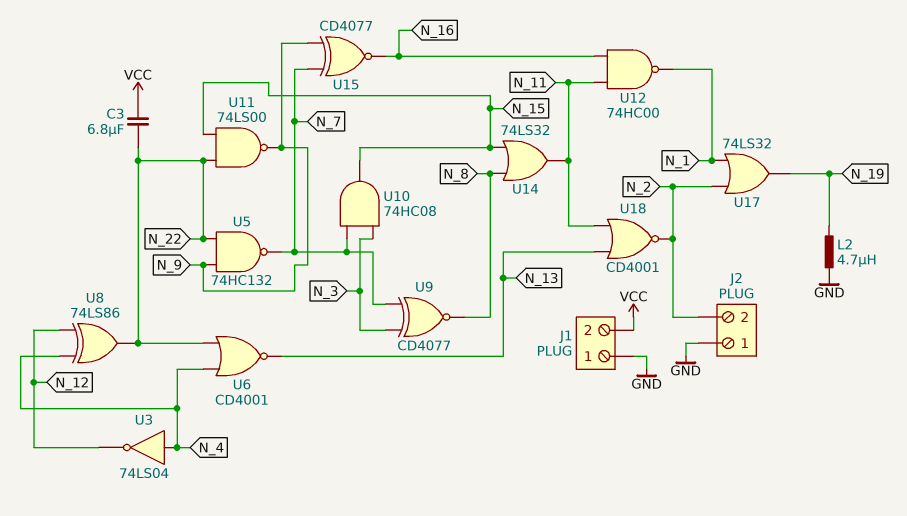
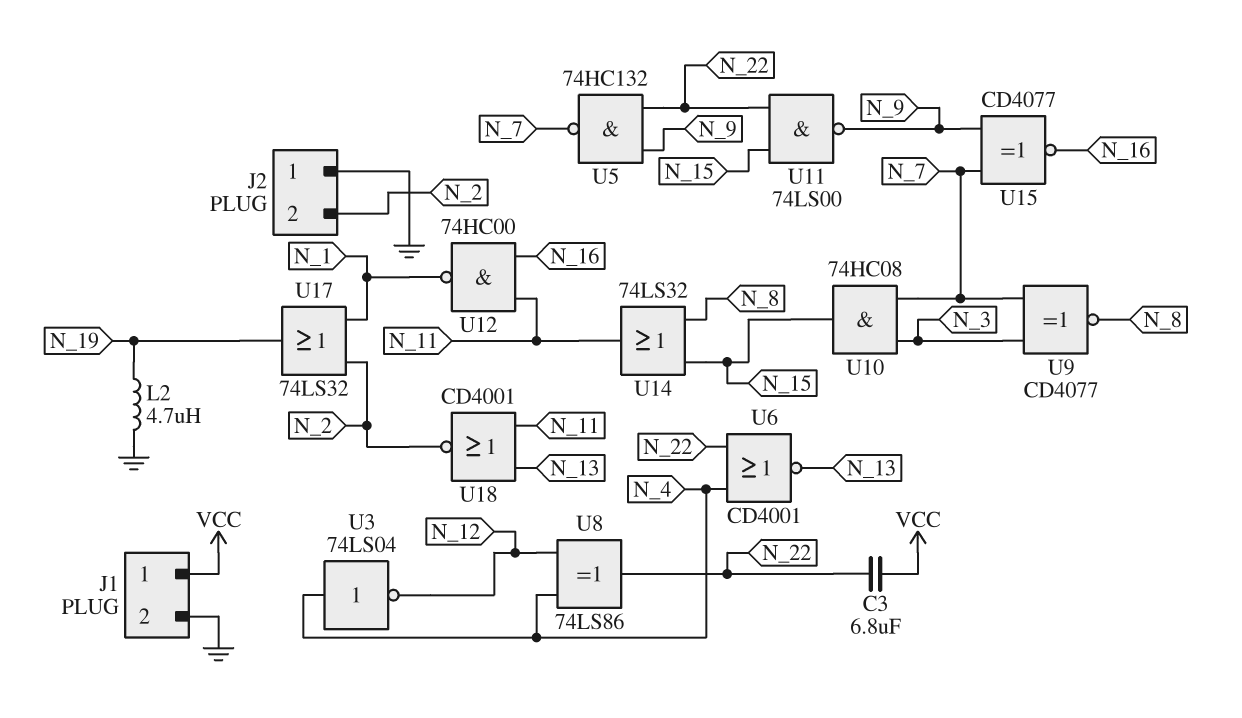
J1 pin 1: GND -> VCC
J1 pin 2: VCC -> GND

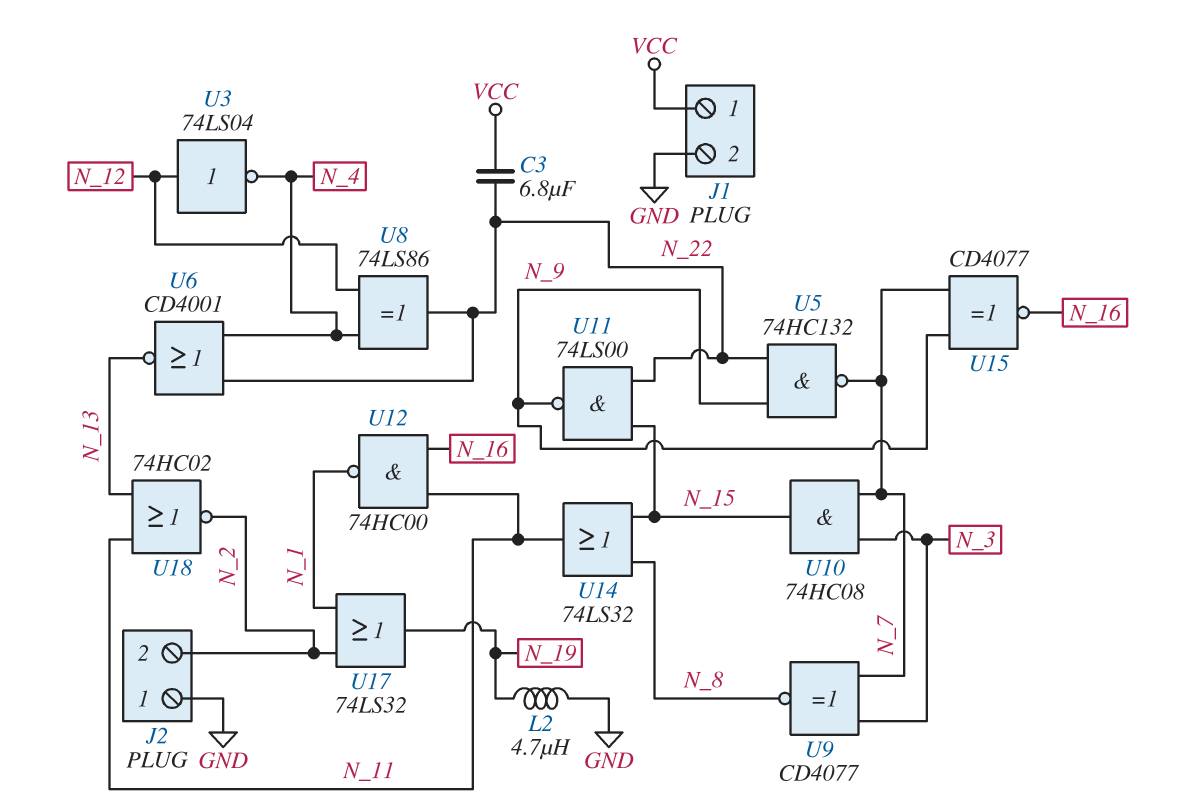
U3: NOT 74LS04 (in N_4, out N_12) -> NOT 74LS04 (in N_12, out N_4)
U18: NOR CD4001 (in N_11, in N_13, out N_2) -> NOR 74HC02 (in N_11, in N_13, out N_2)

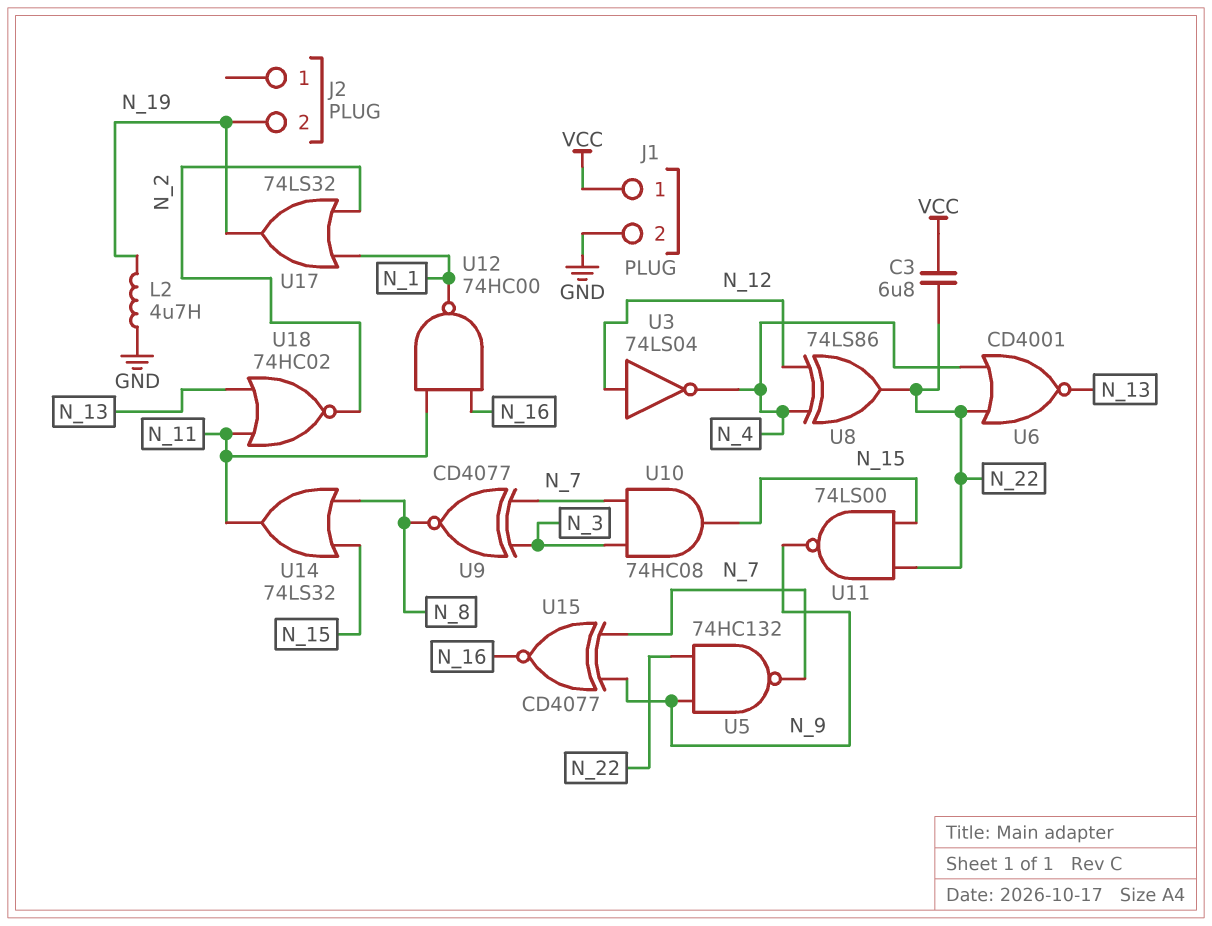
J2 pin 1: GND -> none
J2 pin 2: N_2 -> N_19

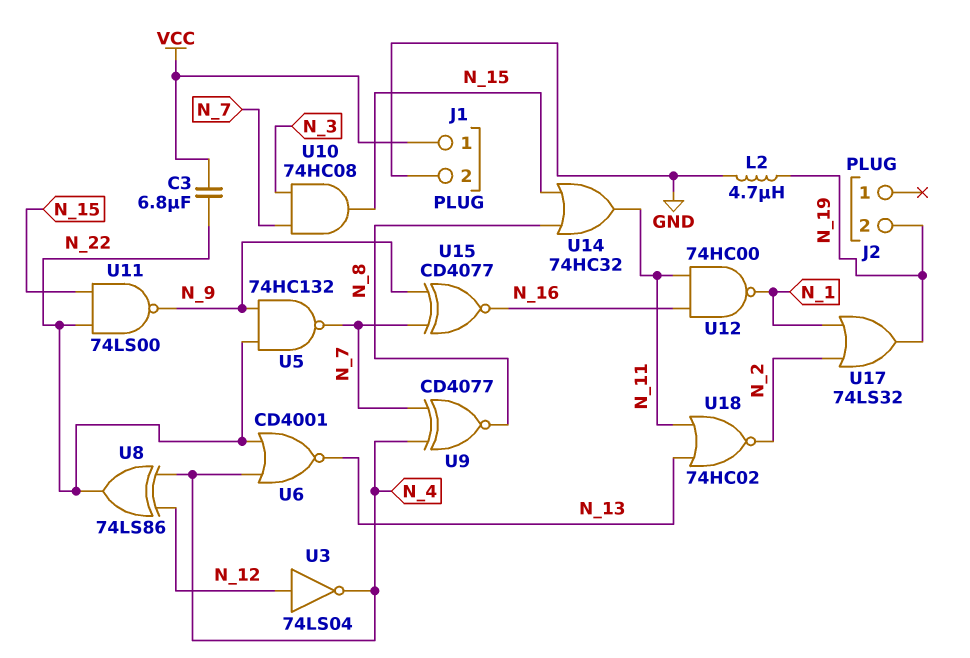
U9: XNOR CD4077 (in N_3, in N_7, out N_8) -> XNOR CD4077 (in N_4, in N_7, out N_8)
U14: OR 74LS32 (in N_8, in N_15, out N_11) -> OR 74HC32 (in N_8, in N_15, out N_11)

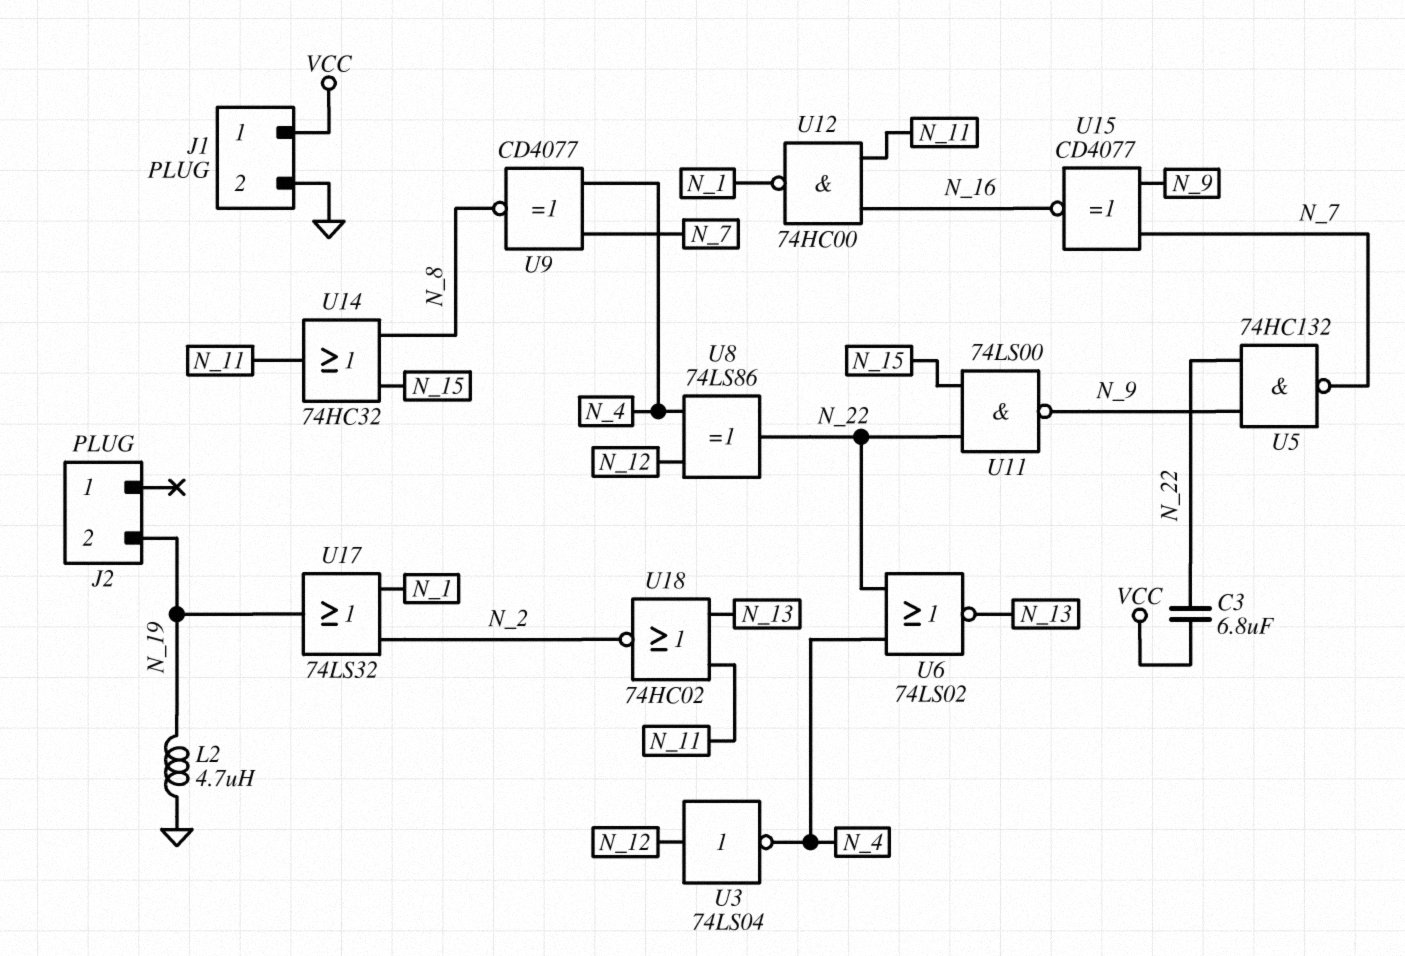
U6: NOR CD4001 (in N_4, in N_22, out N_13) -> NOR 74LS02 (in N_4, in N_22, out N_13)
U10: AND 74HC08 (in N_3, in N_7, out N_15) -> none

